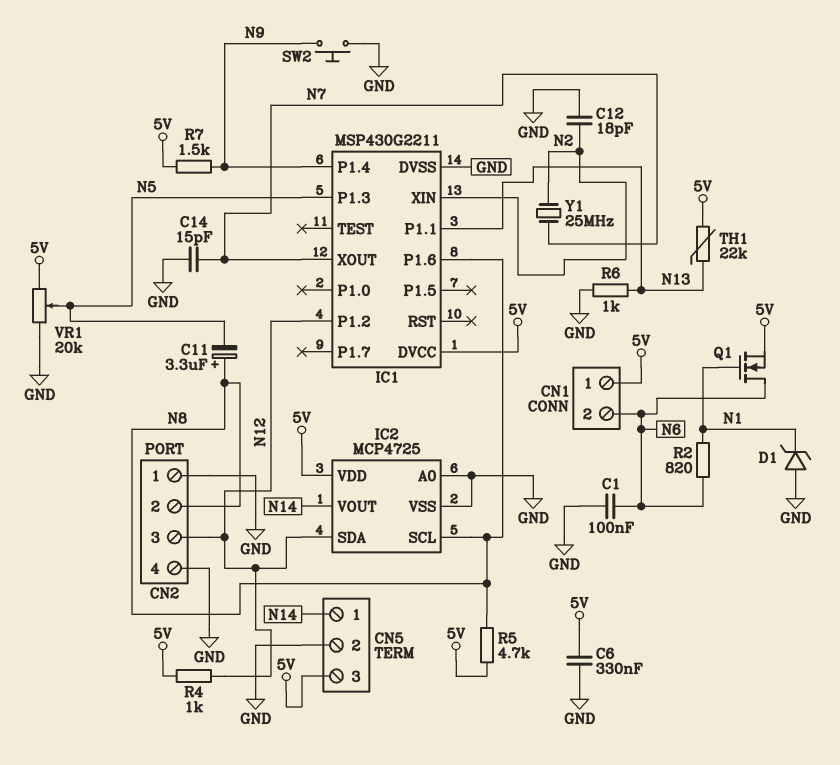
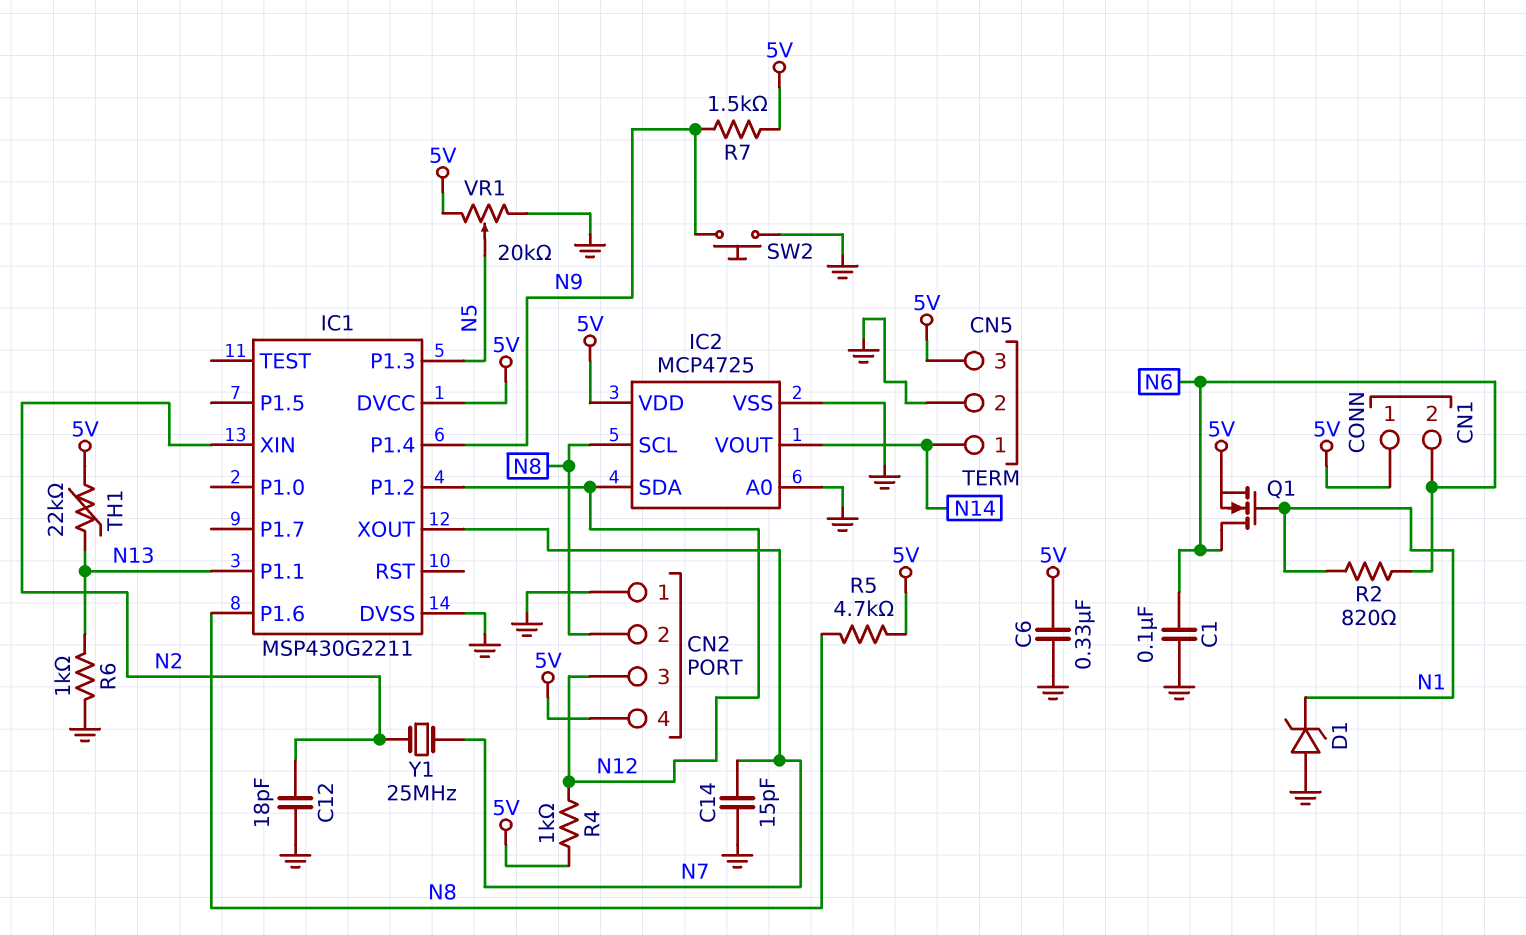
C11: 3.3uF (plus N8, minus N5) -> none
CN2 pin 4: GND -> 5V

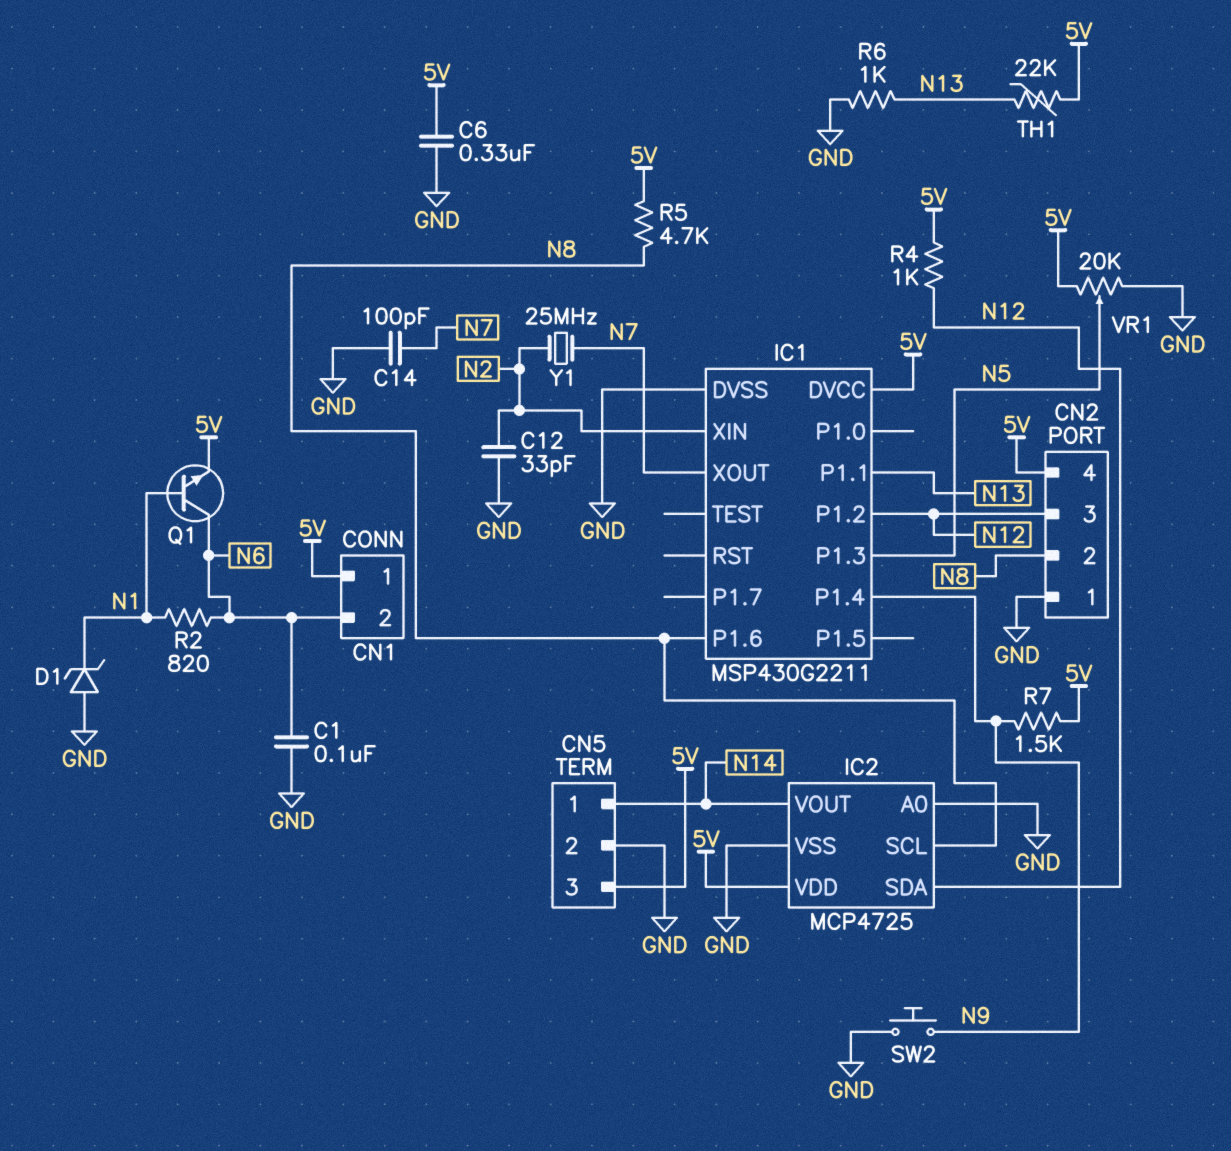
C12: 18pF (GND, N2) -> 33pF (GND, N2)
C14: 15pF (GND, N7) -> 100pF (GND, N7)
Q1: NMOS (G N1, D N6, S 5V) -> NPN (B N1, C N6, E 5V)

